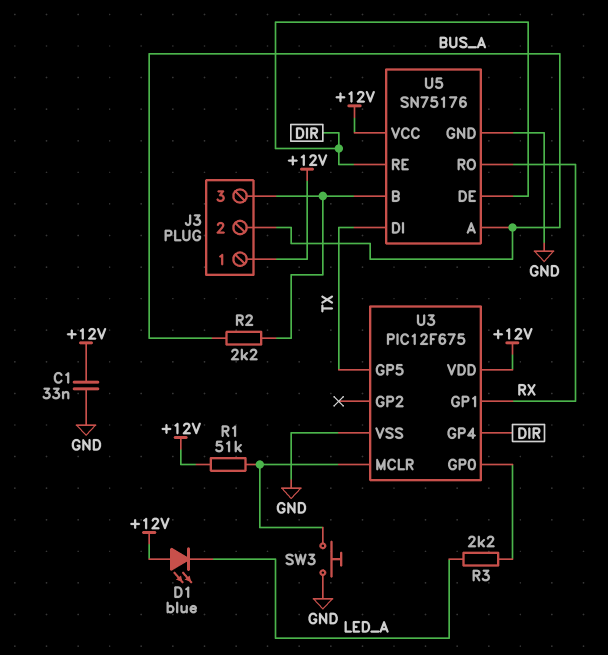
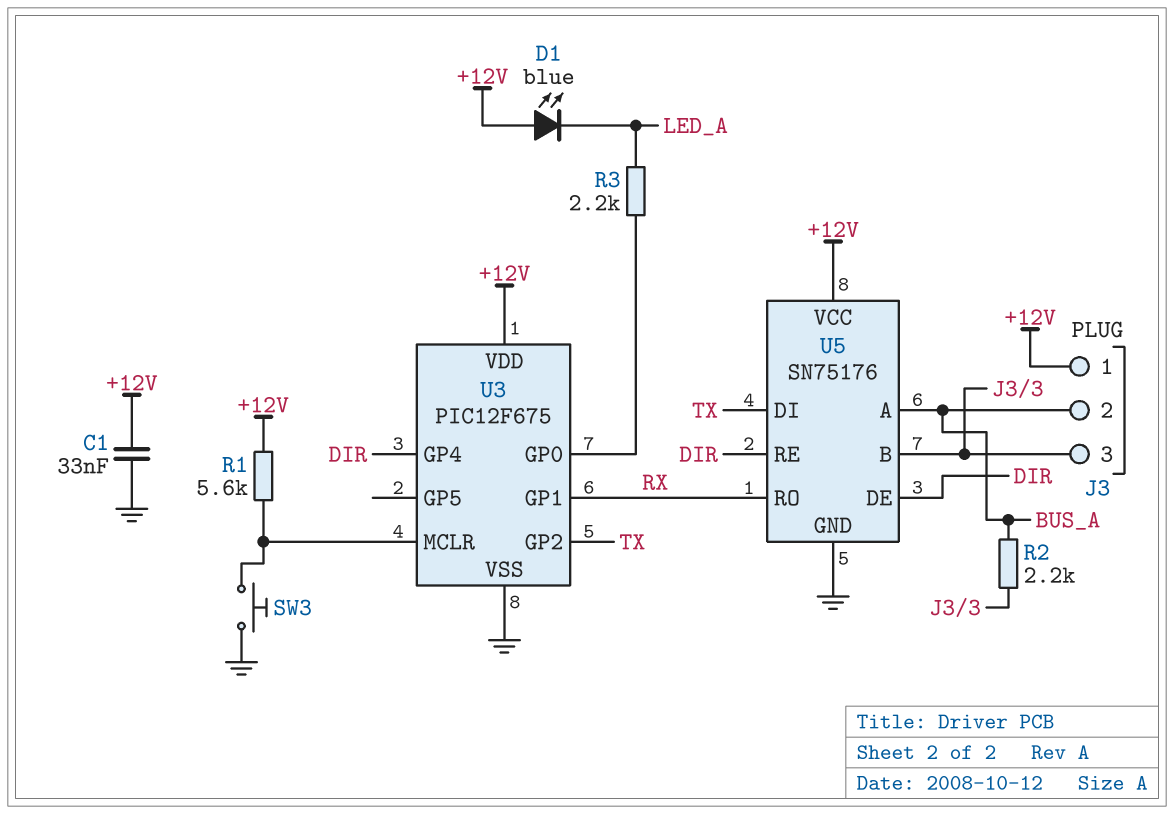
R1: 51k (+12V, U3/MCLR) -> 5.6k (+12V, U3/MCLR)
U3 pin GP2: none -> TX
U3 pin GP5: TX -> none

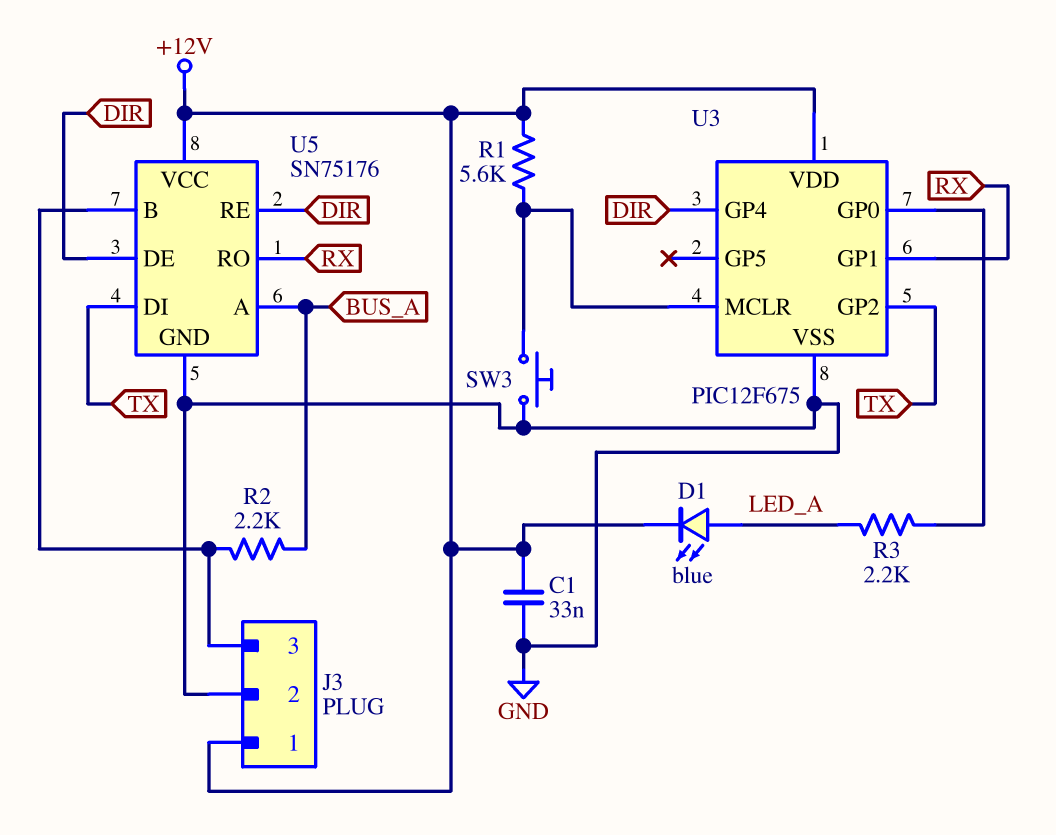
D1: LED blue (A +12V, K LED_A) -> LED blue (A LED_A, K +12V)
J3 pin 2: BUS_A -> GND

